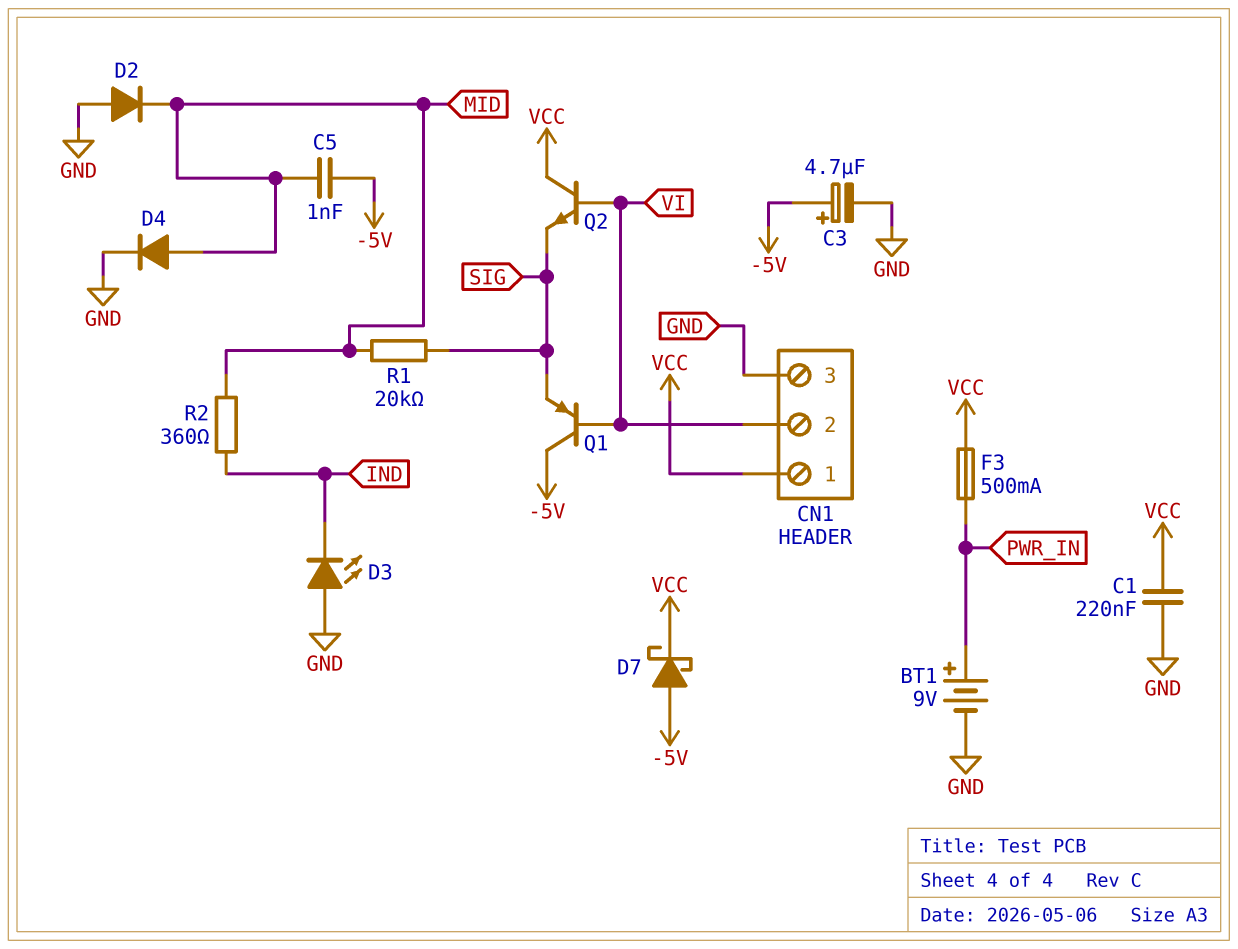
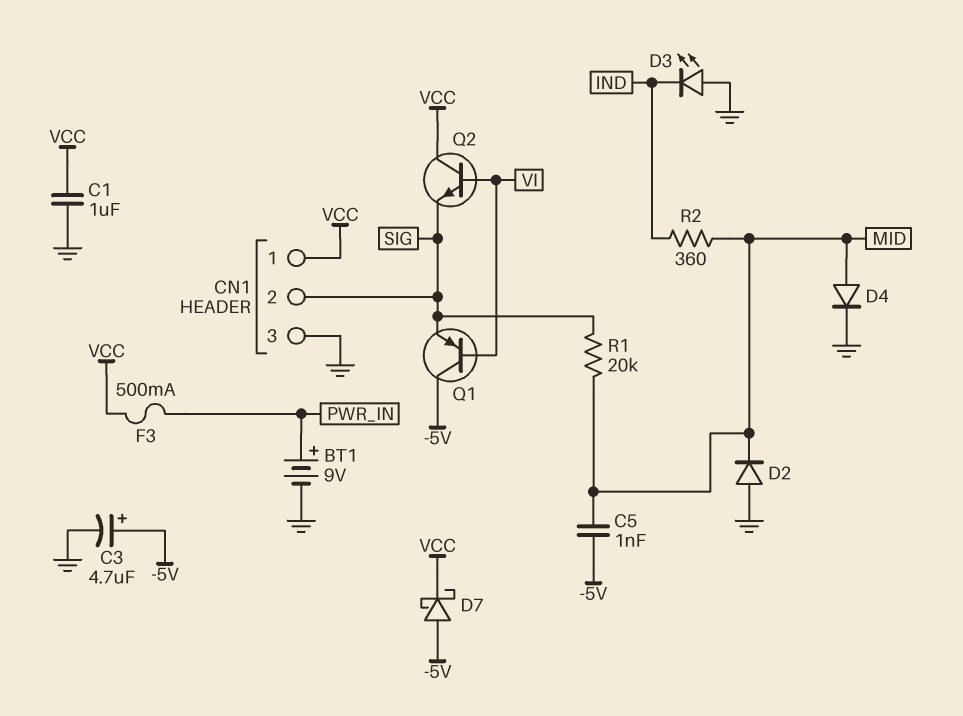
C1: 220nF (GND, VCC) -> 1uF (GND, VCC)
CN1 pin 2: VI -> SIG

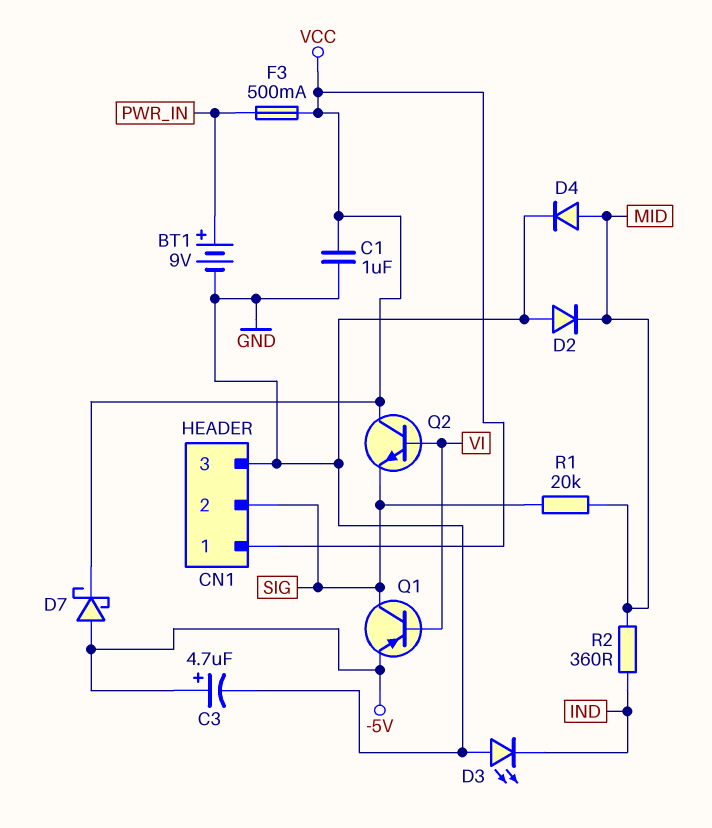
C5: 1nF (-5V, MID) -> none
Q1: PNP (B VI, C -5V, E SIG) -> PNP (B VI, C SIG, E -5V)

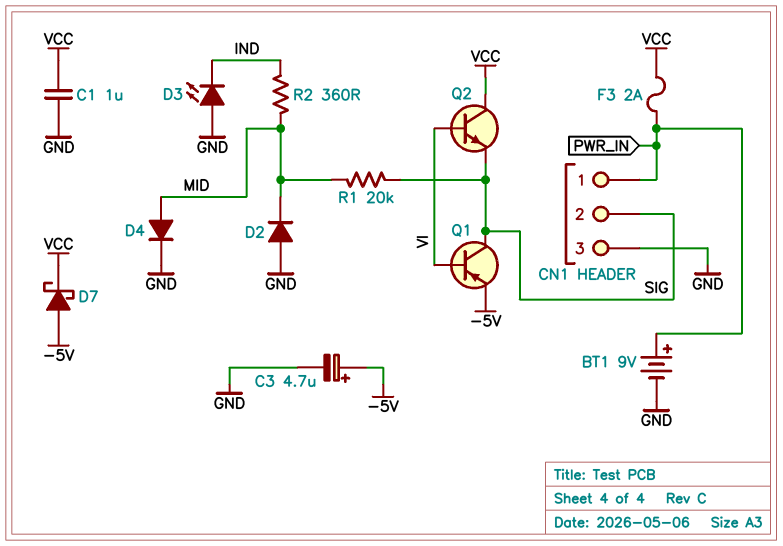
CN1 pin 1: VCC -> PWR_IN
F3: 500mA (PWR_IN, VCC) -> 2A (PWR_IN, VCC)

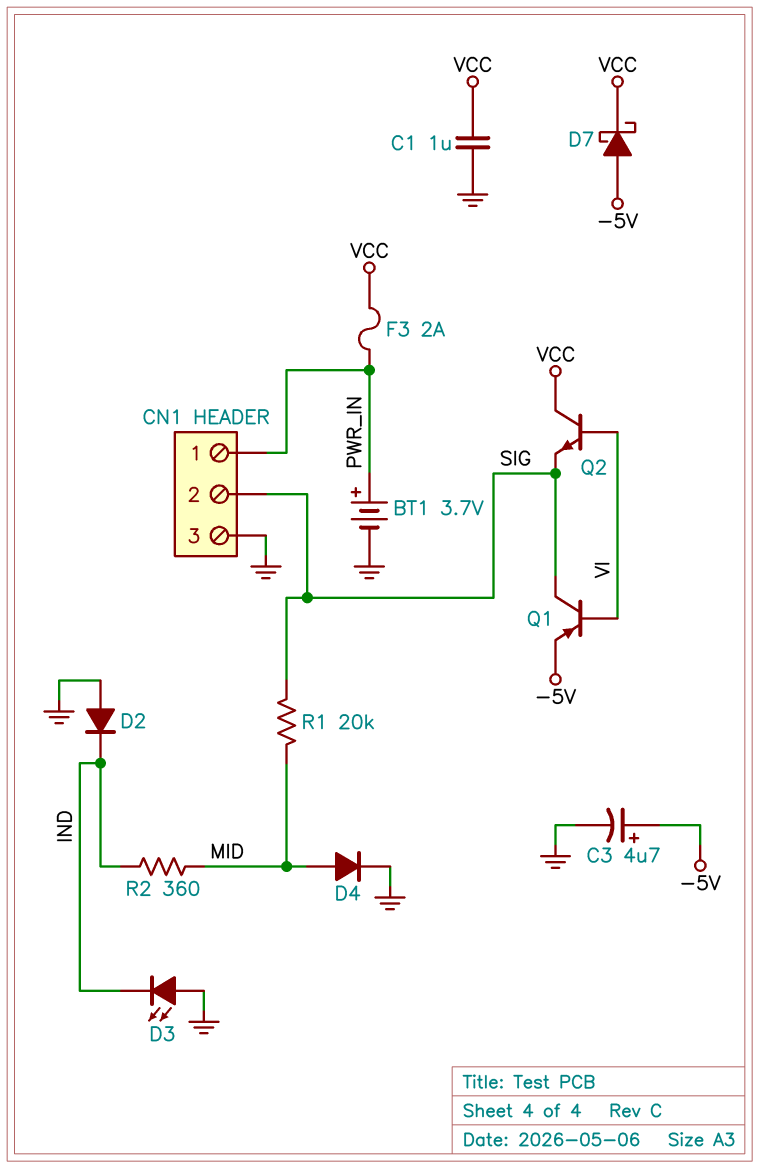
BT1: 9V (plus PWR_IN, minus GND) -> 3.7V (plus PWR_IN, minus GND)
D2: diode (A GND, K MID) -> diode (A GND, K IND)

